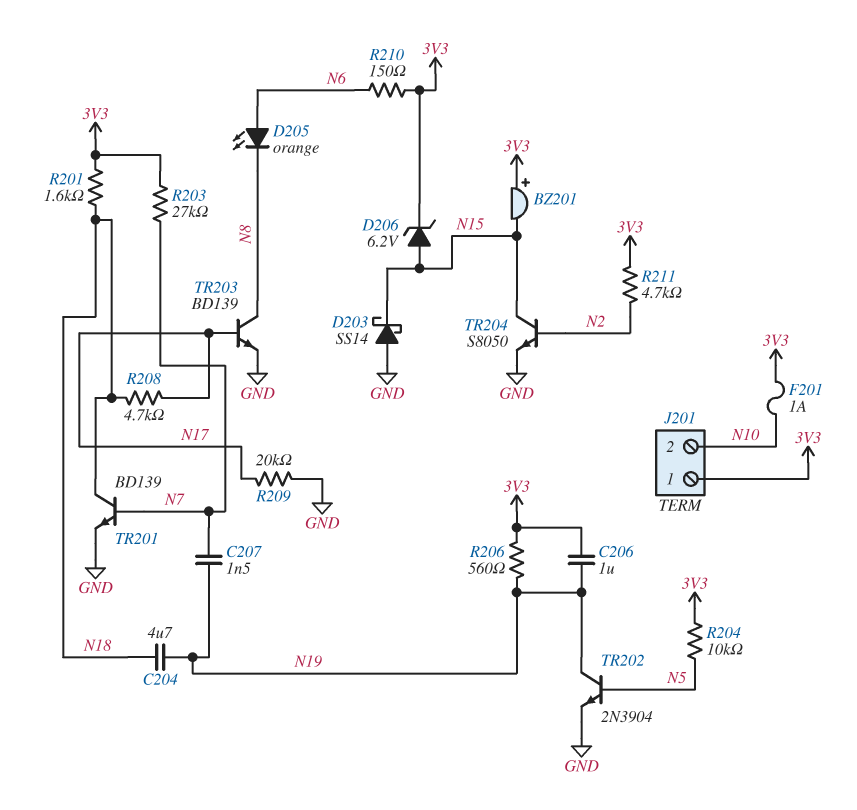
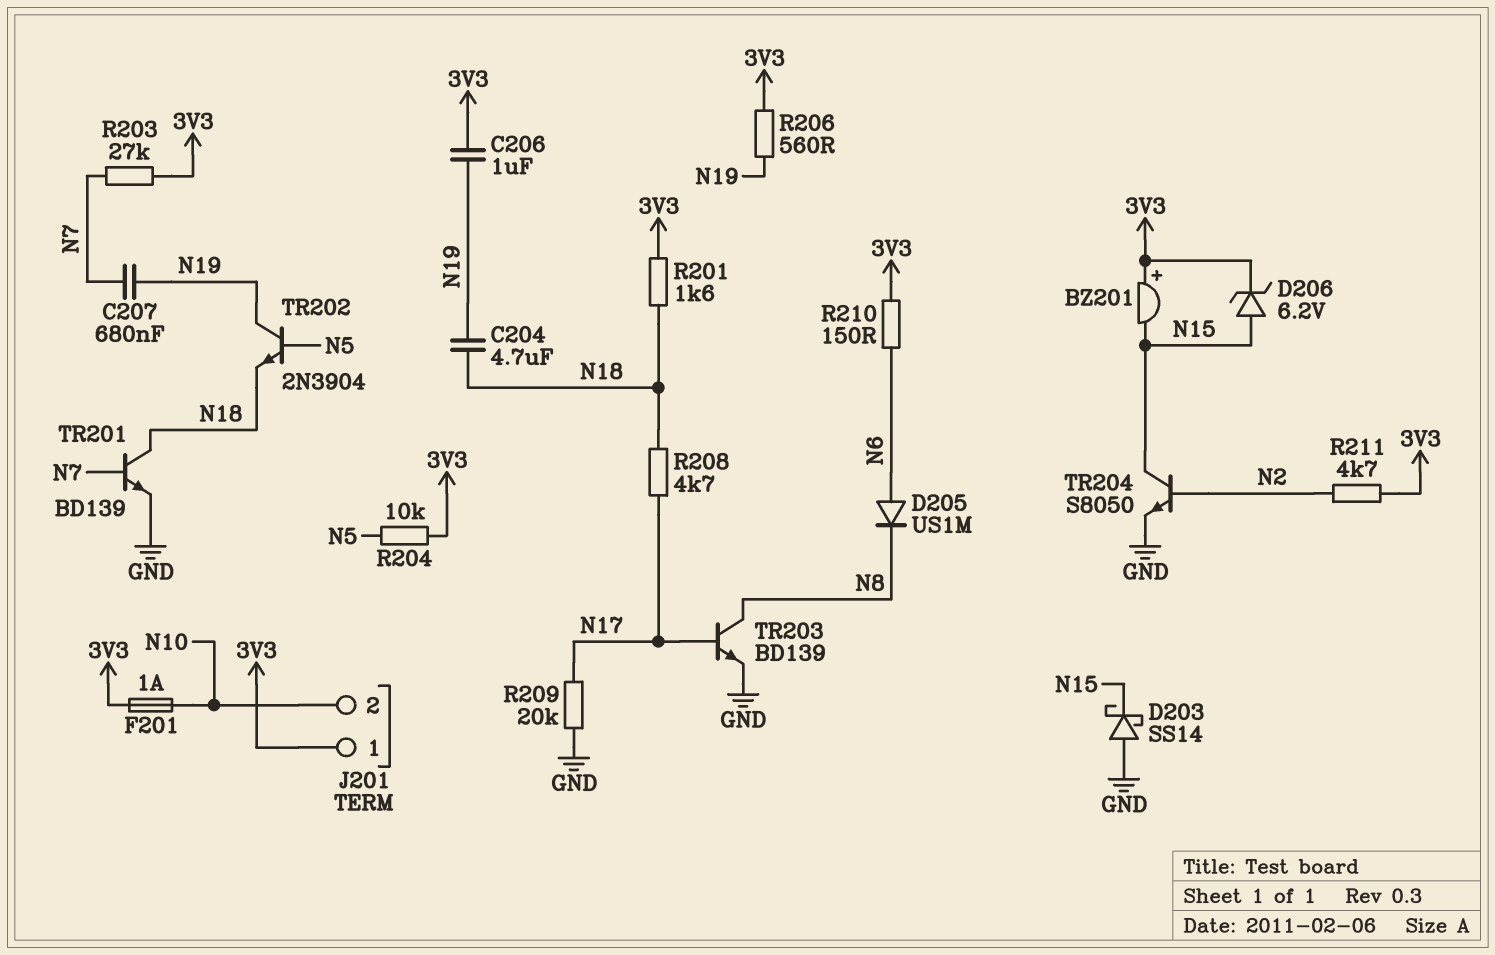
C207: 1.5nF (N7, N19) -> 680nF (N7, N19)
D205: LED orange (A N6, K N8) -> diode US1M (A N6, K N8)
TR202: NPN 2N3904 (B N5, C N19, E GND) -> NPN 2N3904 (B N5, C N19, E N18)

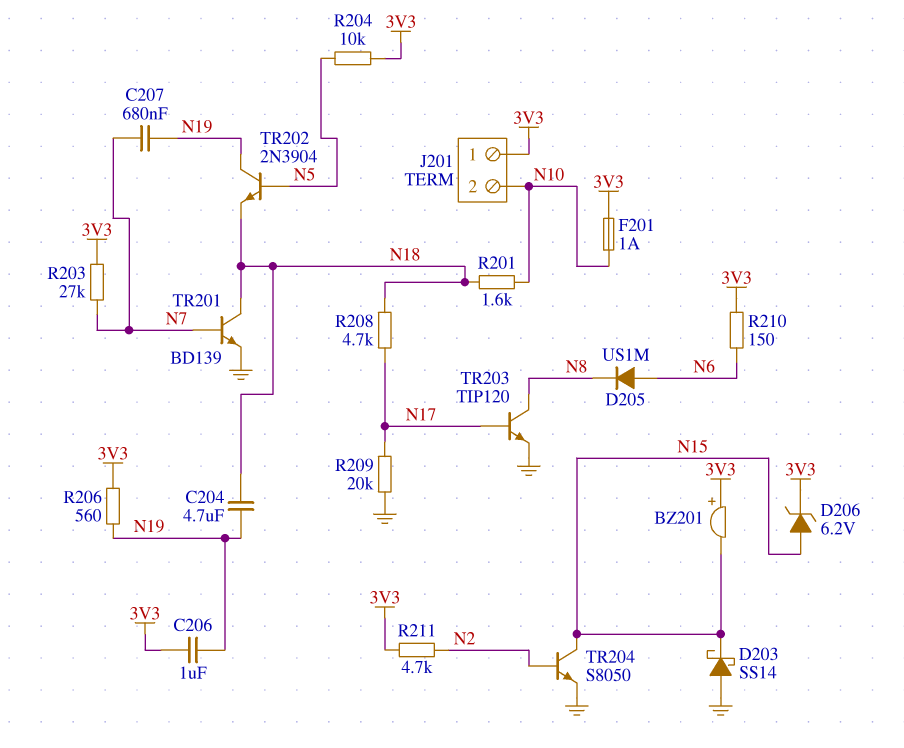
R201: 1.6k (3V3, N18) -> 1.6k (N10, N18)
TR203: NPN BD139 (B N17, C N8, E GND) -> NPN TIP120 (B N17, C N8, E GND)

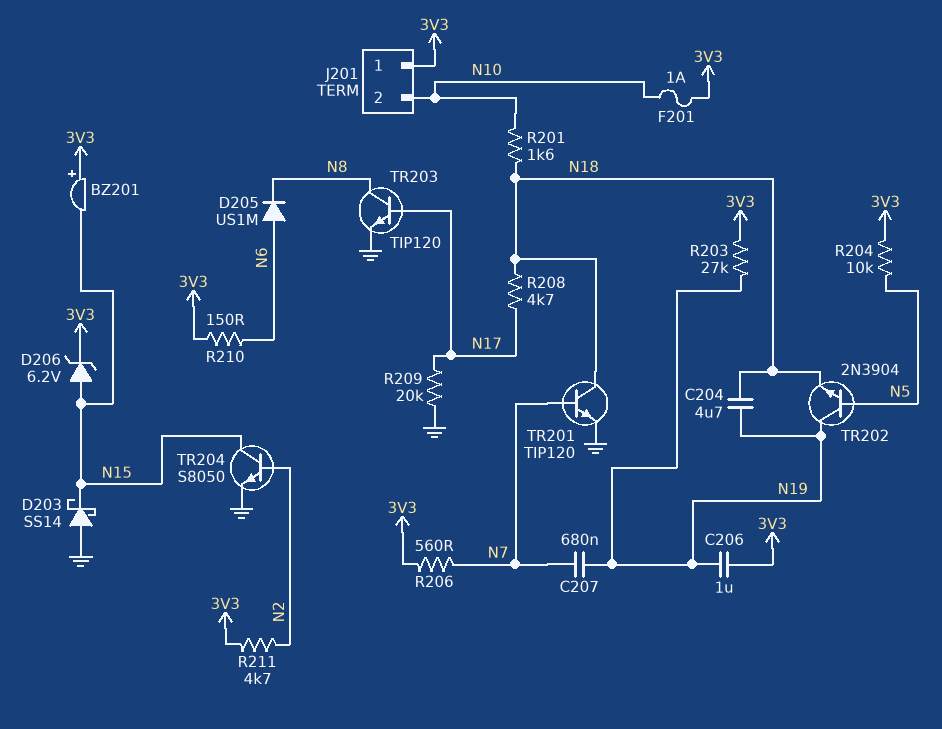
R203: 27k (3V3, N7) -> 27k (3V3, N19)
R206: 560 (3V3, N19) -> 560 (3V3, N7)
TR201: NPN BD139 (B N7, C N18, E GND) -> NPN TIP120 (B N7, C N18, E GND)

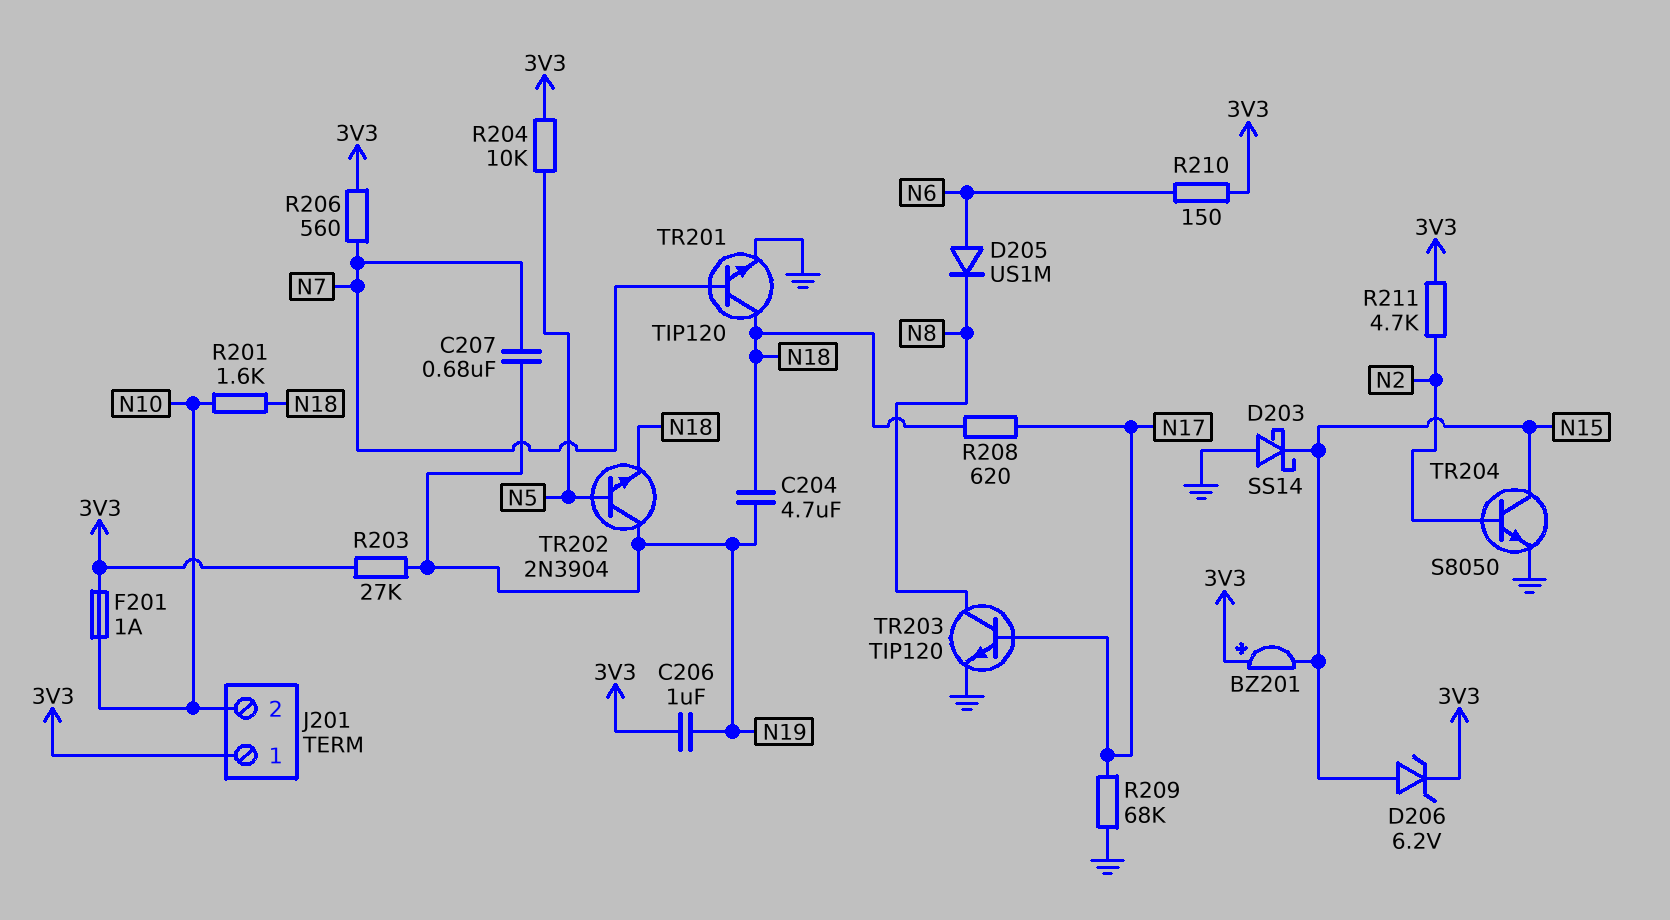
R208: 4.7k (N17, N18) -> 620 (N17, N18)
R209: 20k (GND, N17) -> 68k (GND, N17)

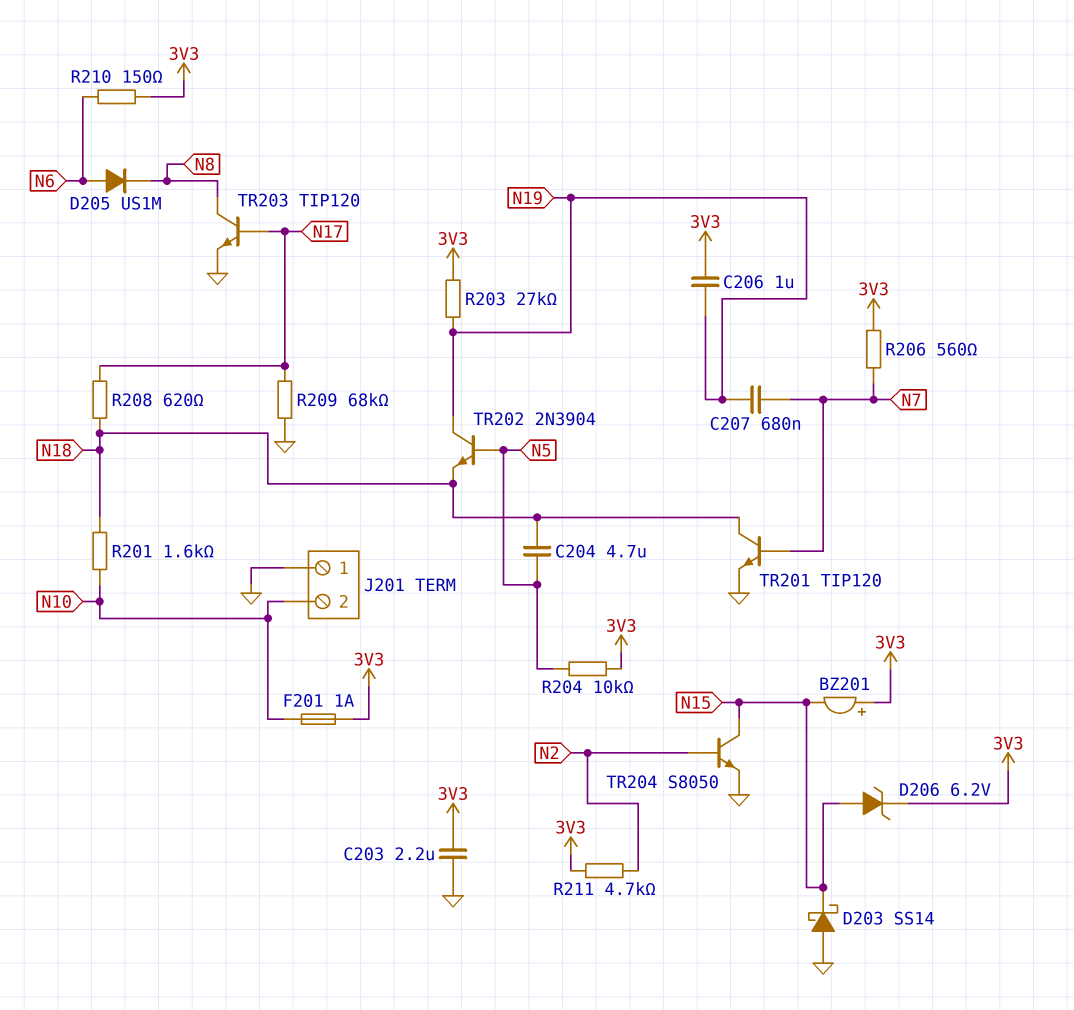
C203: none -> 2.2uF (3V3, GND)
C204: 4.7uF (N18, N19) -> 4.7uF (N5, N18)
J201 pin 1: 3V3 -> GND

